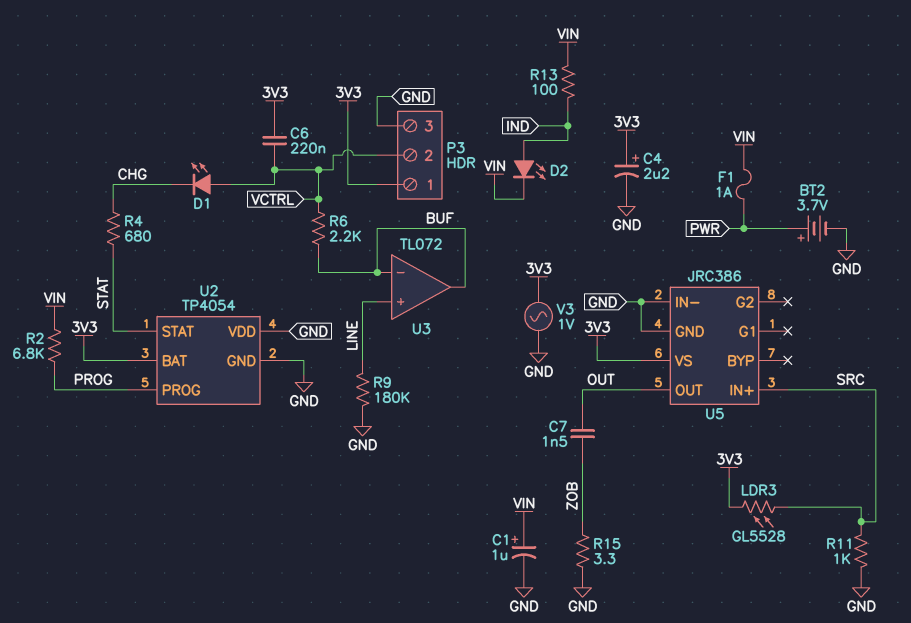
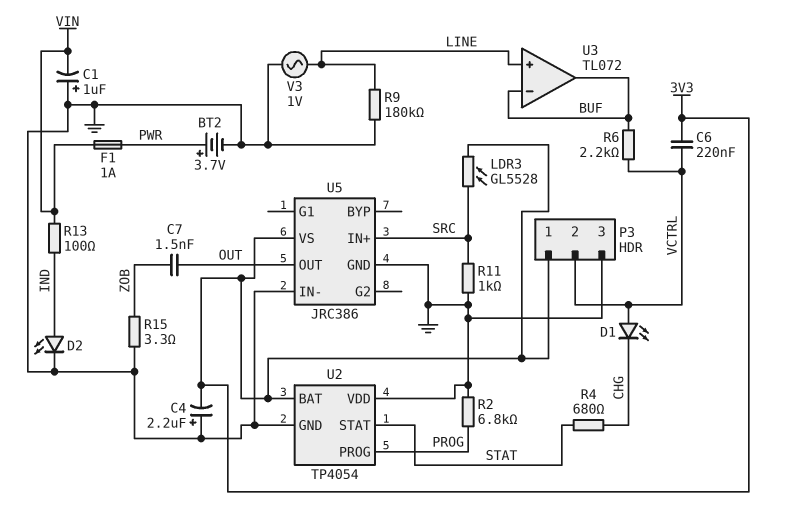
C1: 1uF (plus VIN, minus GND) -> 1uF (plus GND, minus VIN)
C4: 2.2uF (plus 3V3, minus GND) -> 2.2uF (plus GND, minus 3V3)
D2: LED (A IND, K VIN) -> LED (A IND, K GND)
R2: 6.8k (PROG, VIN) -> 6.8k (GND, PROG)
V3: AC 1V (3V3, GND) -> AC 1V (GND, LINE)

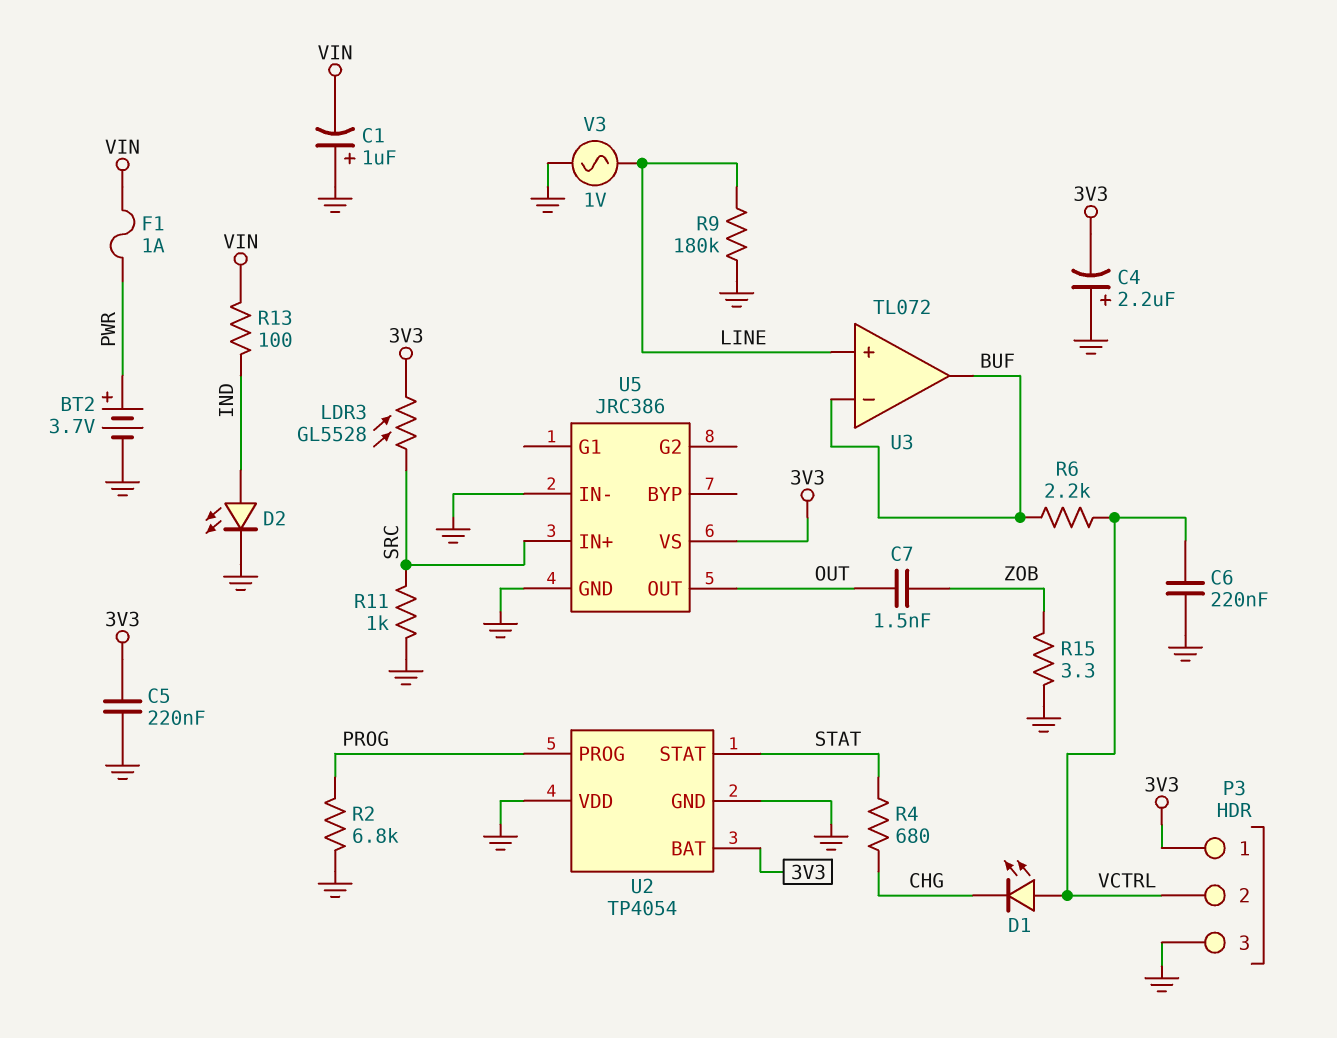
C5: none -> 220nF (3V3, GND)
C6: 220nF (3V3, VCTRL) -> 220nF (GND, VCTRL)

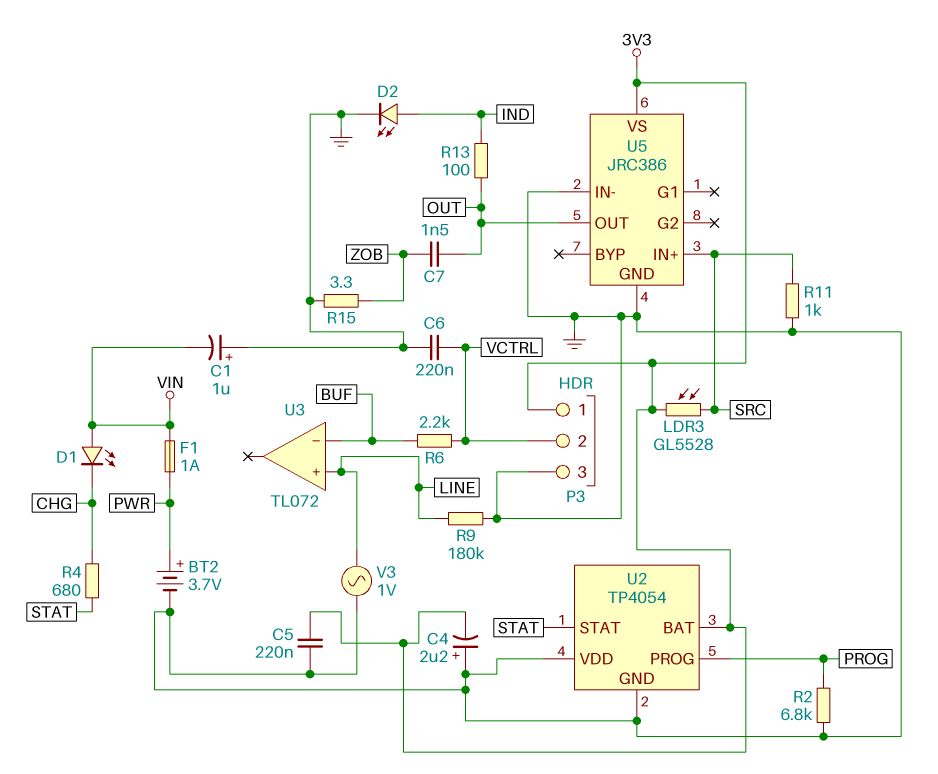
D1: LED (A VCTRL, K CHG) -> LED (A VIN, K CHG)
R13: 100 (IND, VIN) -> 100 (IND, OUT)
U3 pin out: BUF -> none

